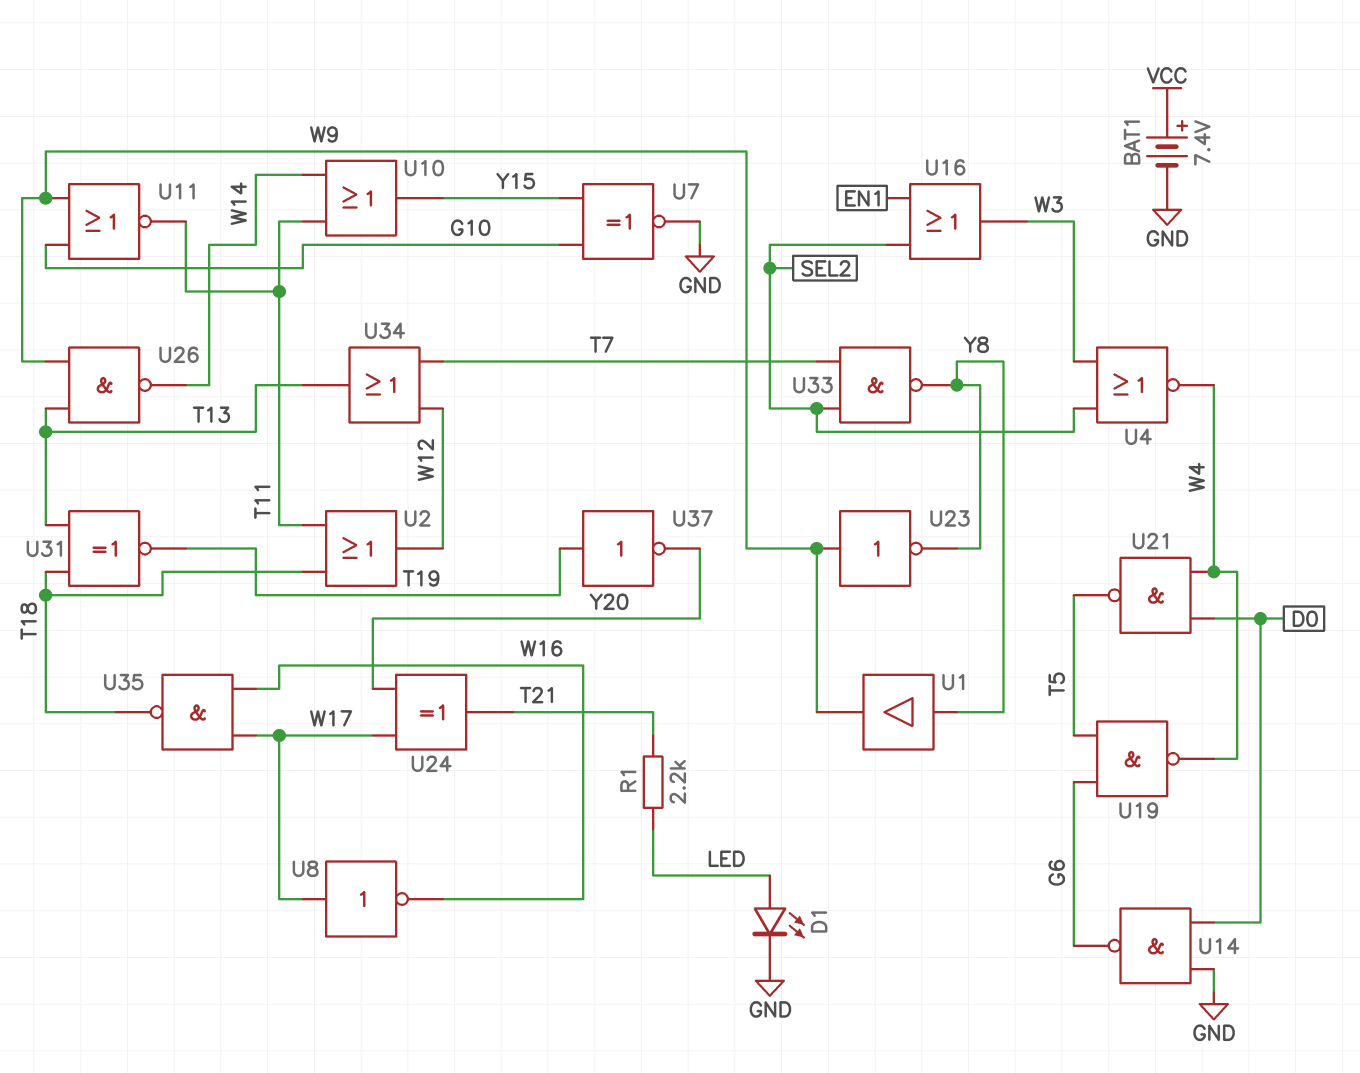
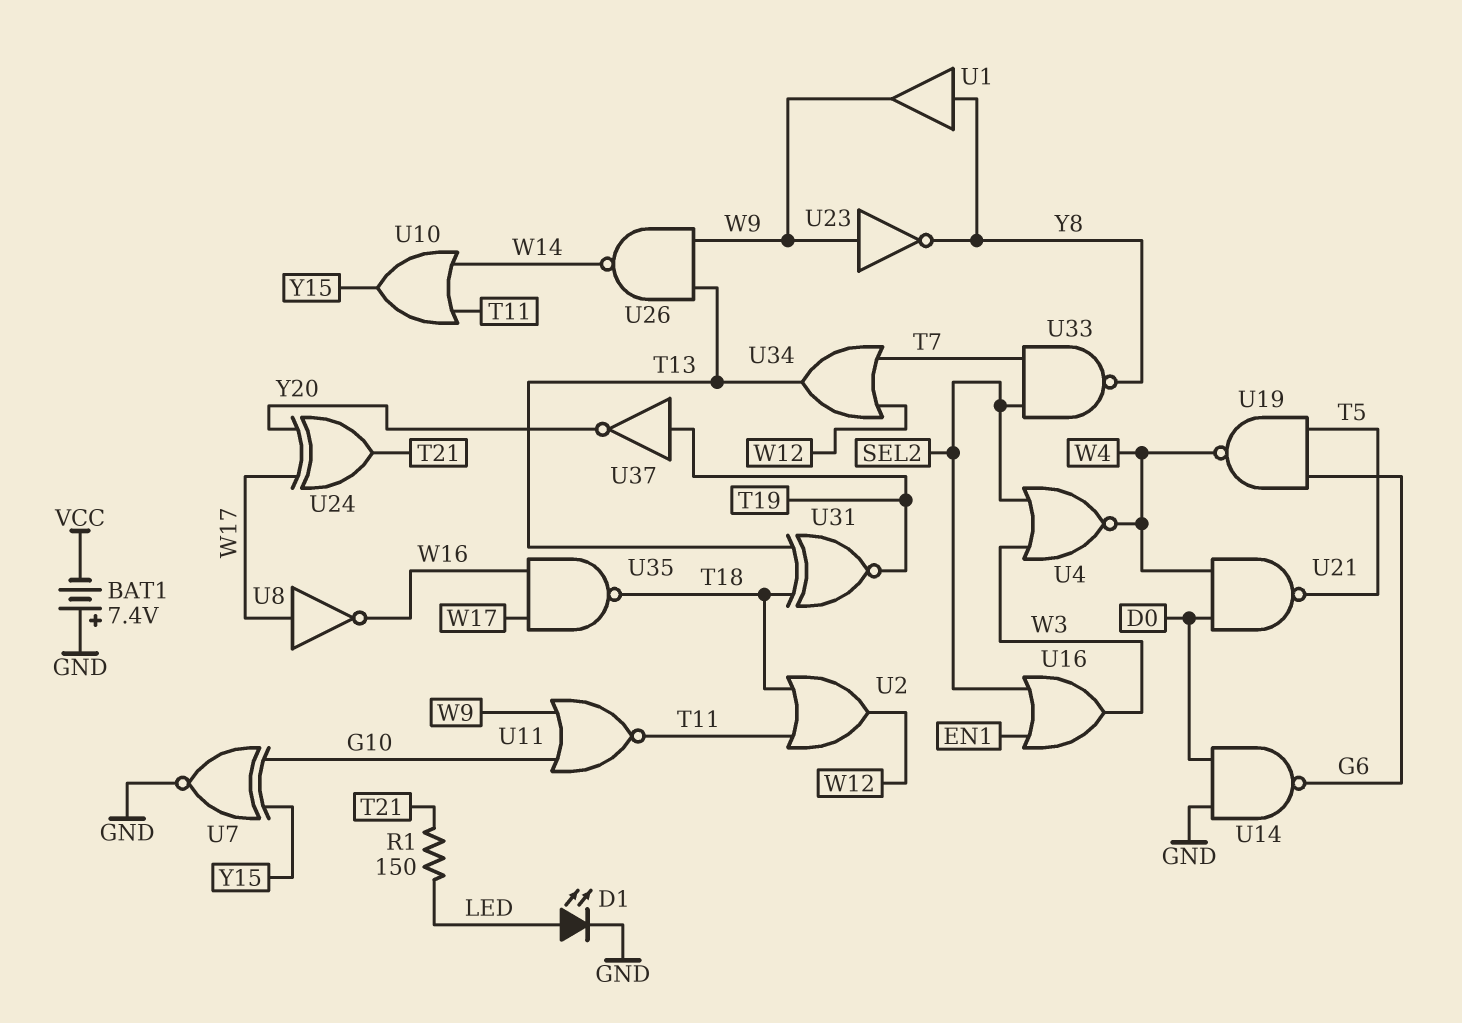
BAT1: 7.4V (plus VCC, minus GND) -> 7.4V (plus GND, minus VCC)
R1: 2.2k (LED, T21) -> 150 (LED, T21)

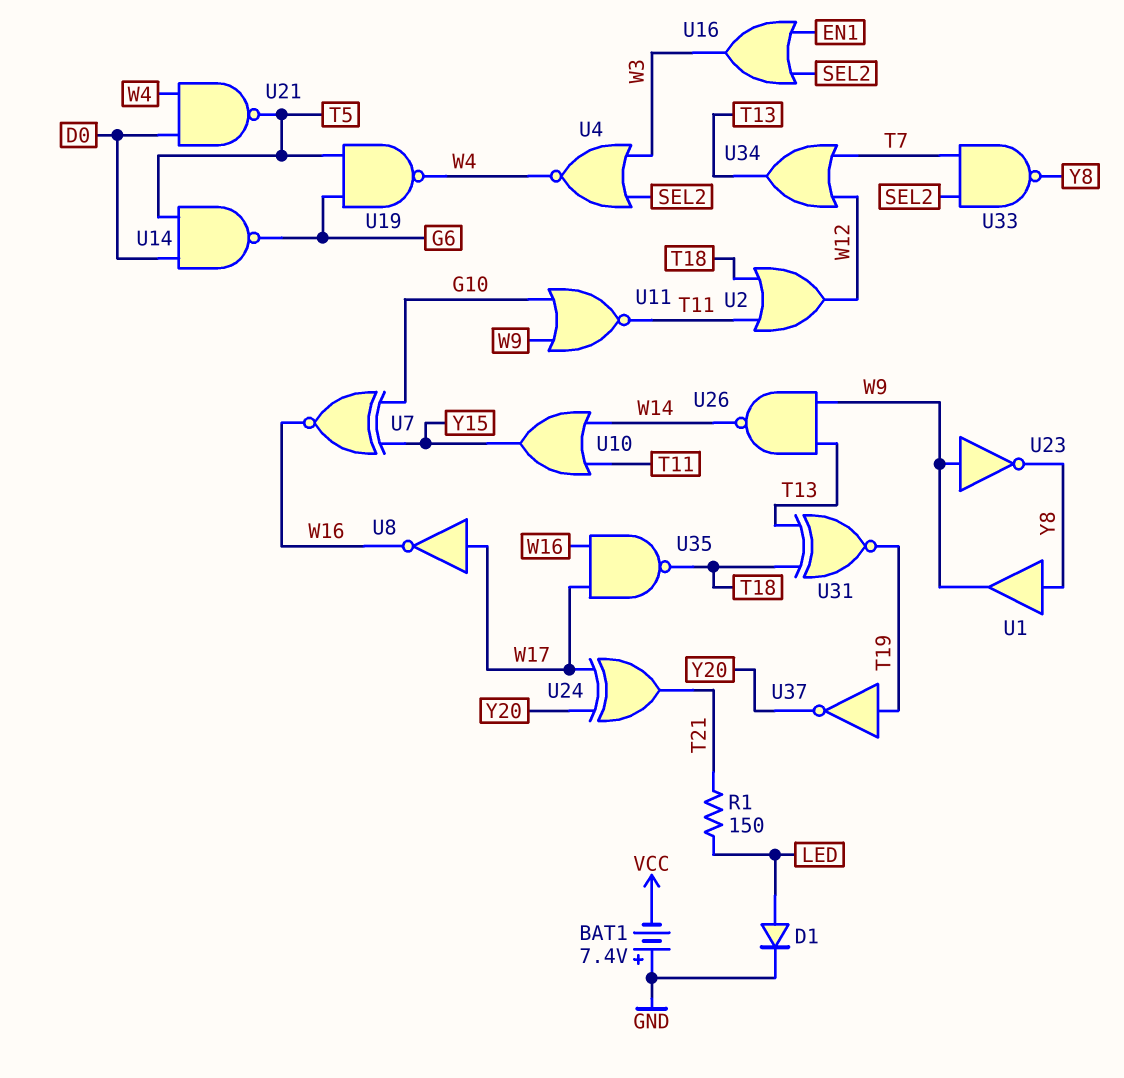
D1: LED (A LED, K GND) -> diode (A LED, K GND)
U7: XNOR (in G10, in Y15, out GND) -> XNOR (in G10, in Y15, out W16)
U14: NAND (in D0, in GND, out G6) -> NAND (in D0, in T5, out G6)

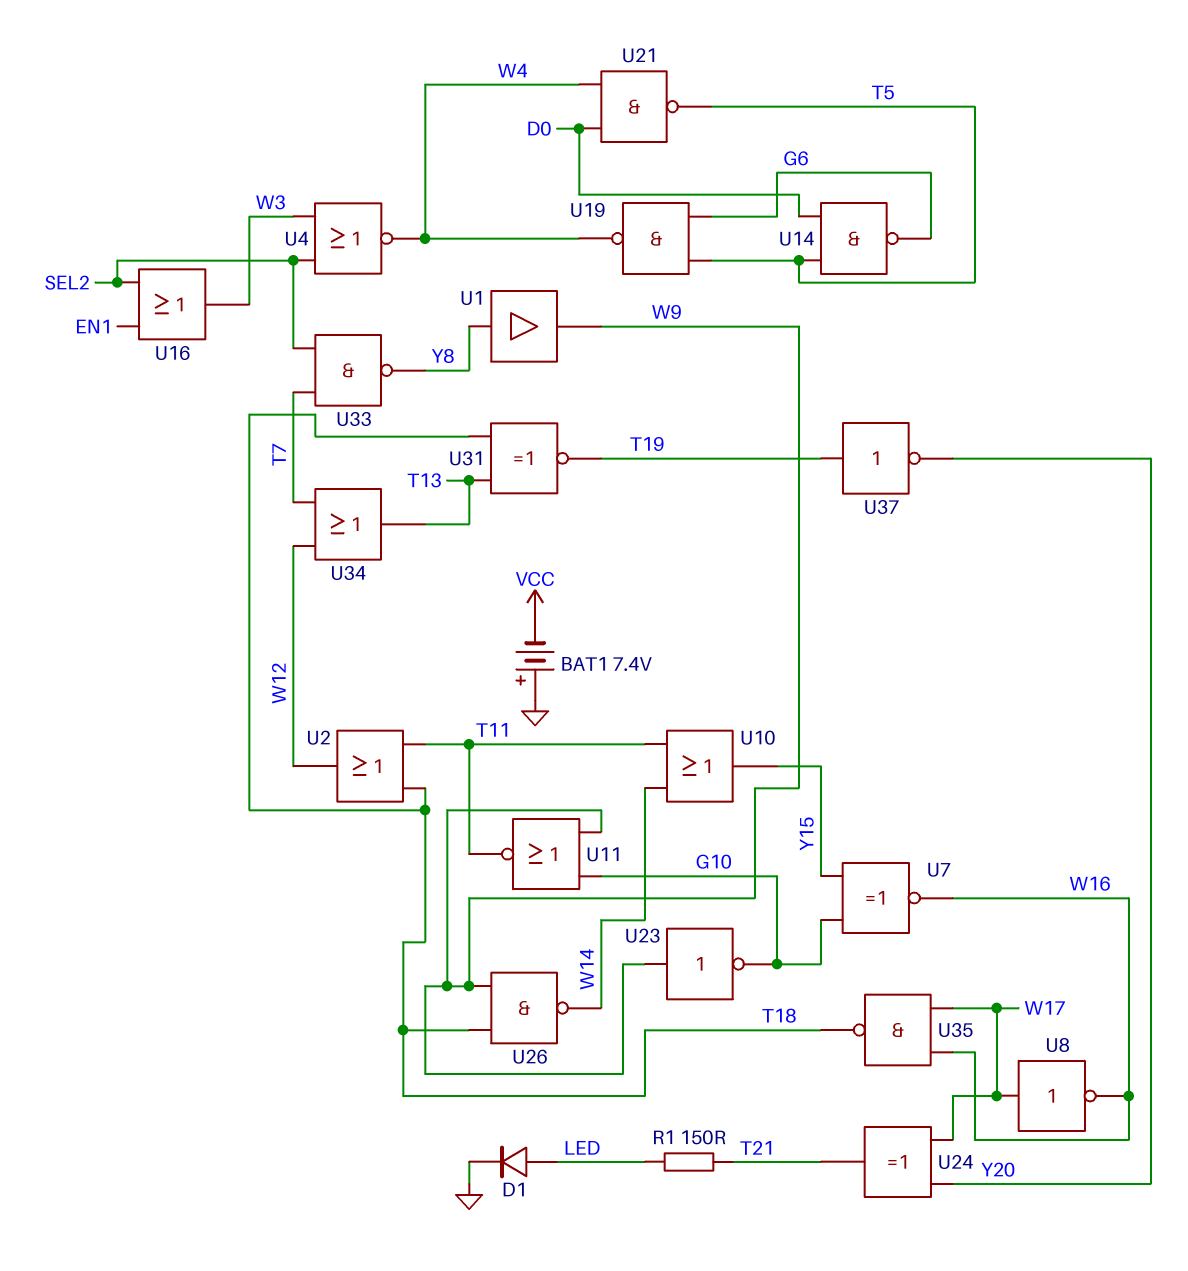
U23: NOT (in W9, out Y8) -> NOT (in W9, out G10)
U26: NAND (in T13, in W9, out W14) -> NAND (in T18, in W9, out W14)

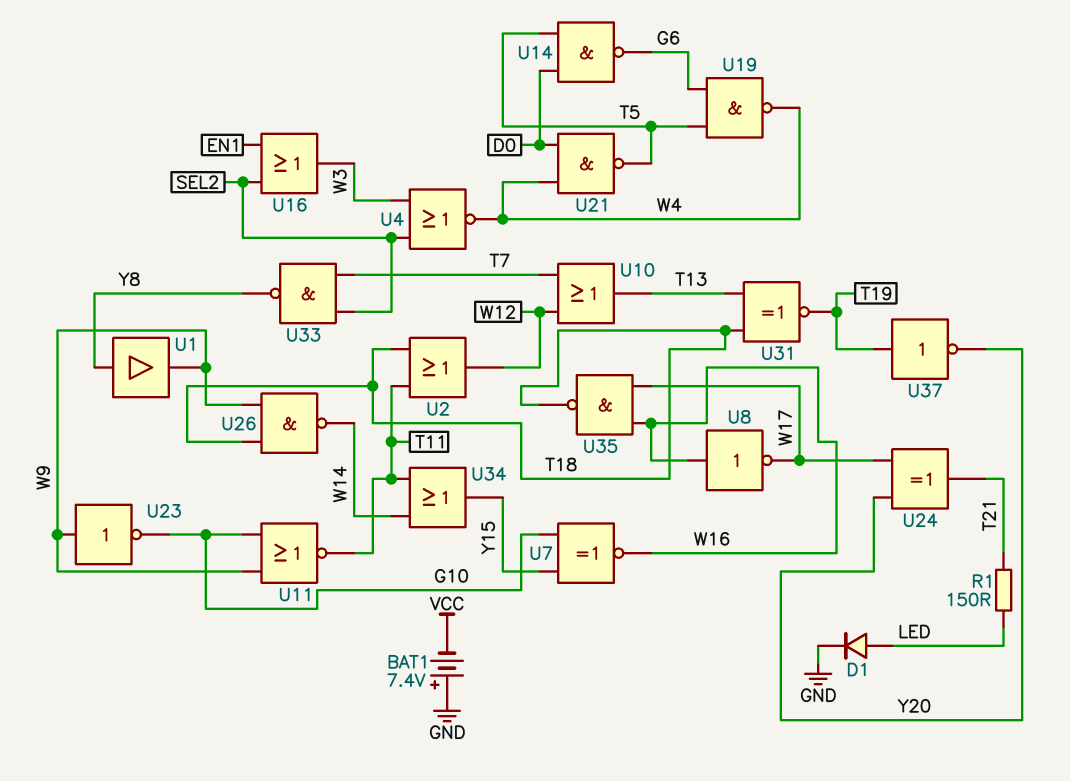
U8: NOT (in W17, out W16) -> NOT (in W16, out W17)
U10: OR (in T11, in W14, out Y15) -> OR (in T7, in W12, out T13)
U34: OR (in T7, in W12, out T13) -> OR (in T11, in W14, out Y15)

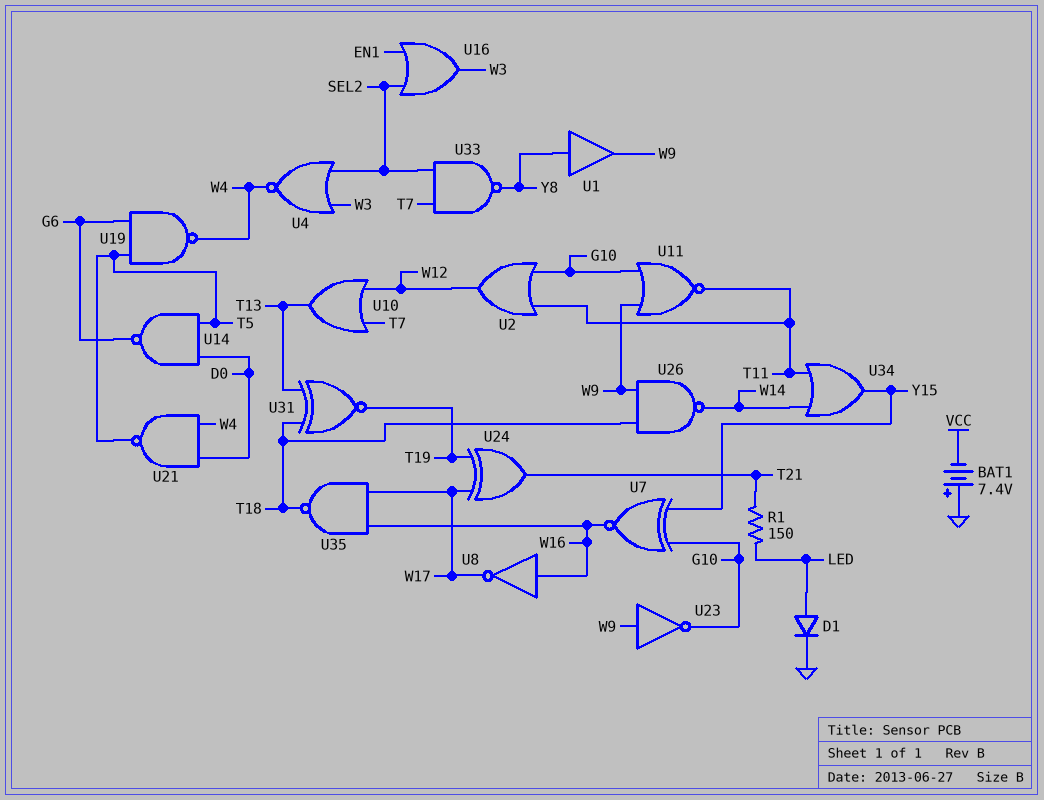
U2: OR (in T11, in T18, out W12) -> OR (in G10, in T11, out W12)
U24: XOR (in W17, in Y20, out T21) -> XOR (in T19, in W17, out T21)
U37: NOT (in T19, out Y20) -> none

